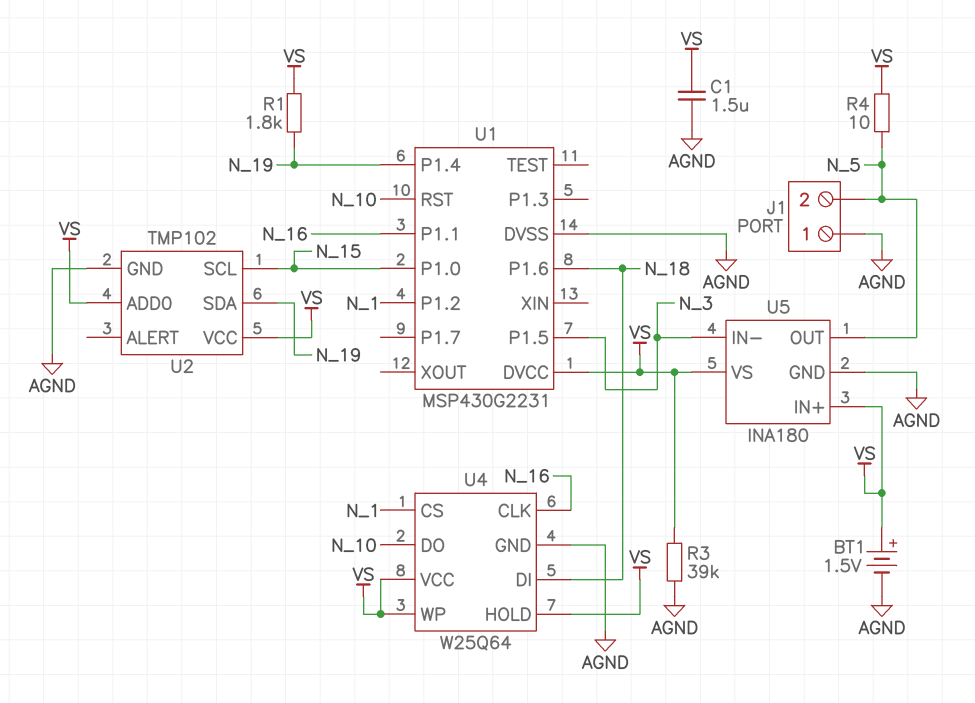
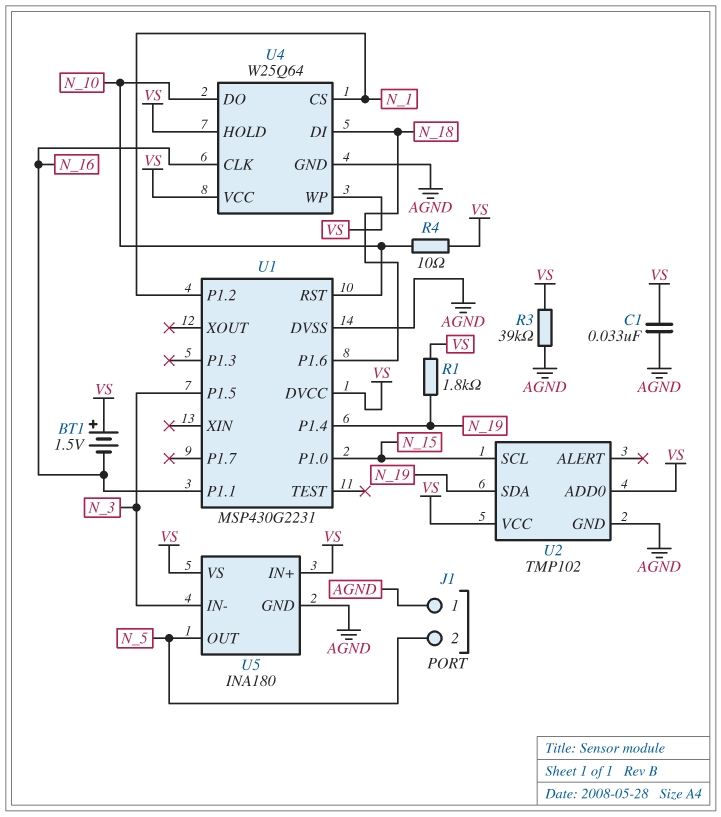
BT1: 1.5V (plus VS, minus AGND) -> 1.5V (plus VS, minus N_16)
C1: 1.5uF (AGND, VS) -> 33nF (AGND, VS)
R4: 10 (N_5, VS) -> 10 (N_10, VS)

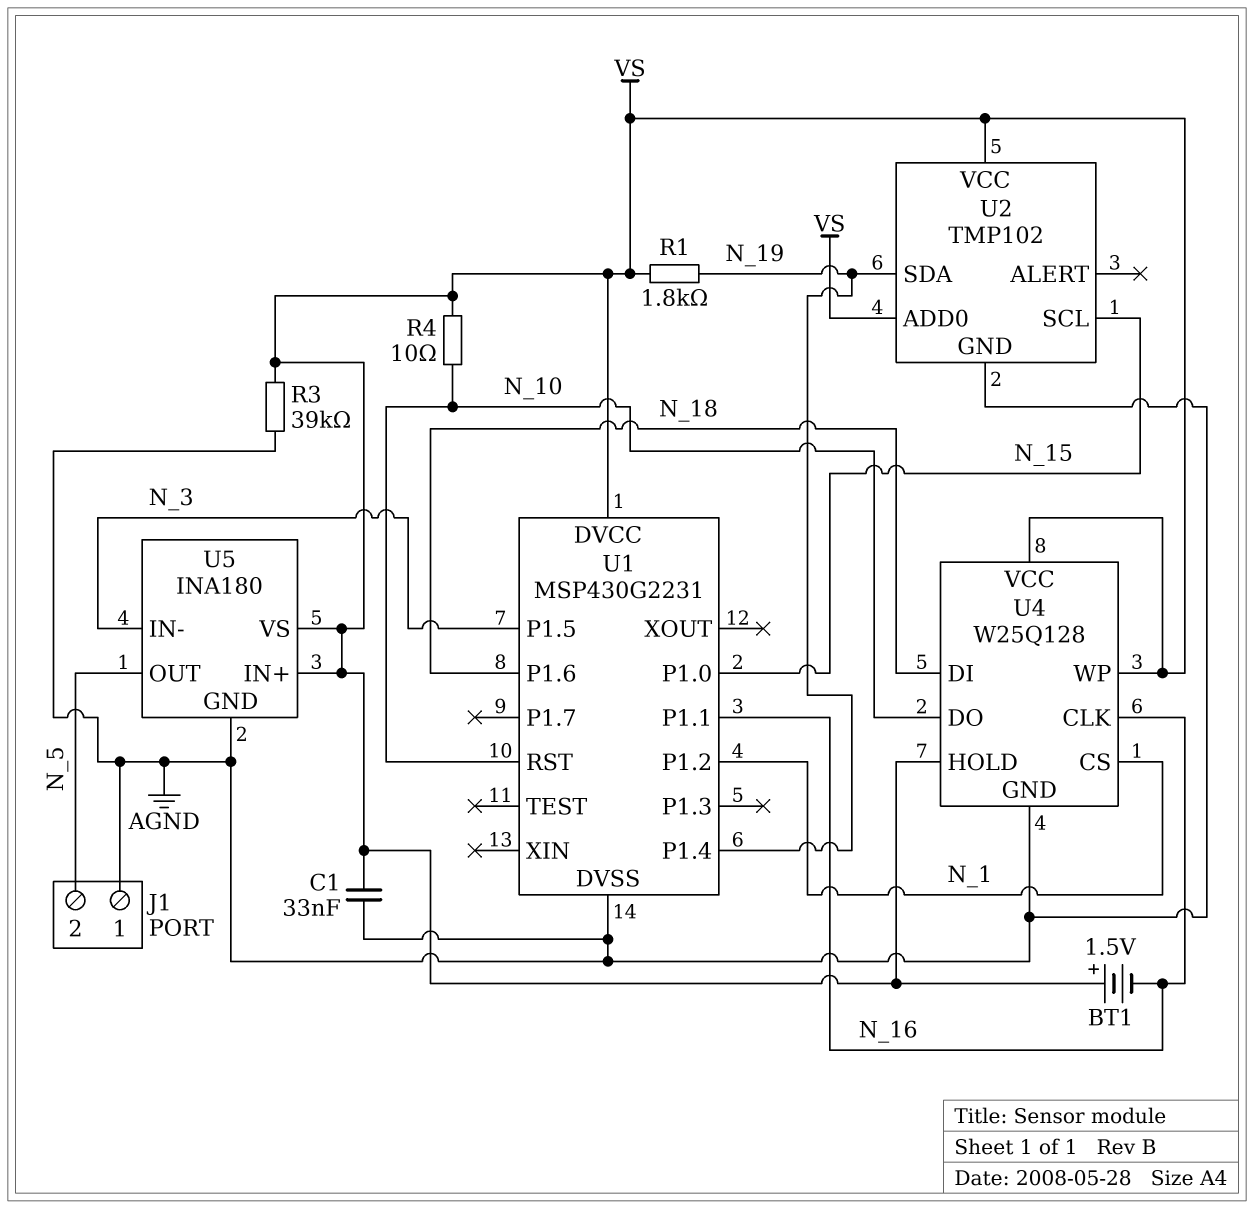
U4: W25Q64 -> W25Q128

